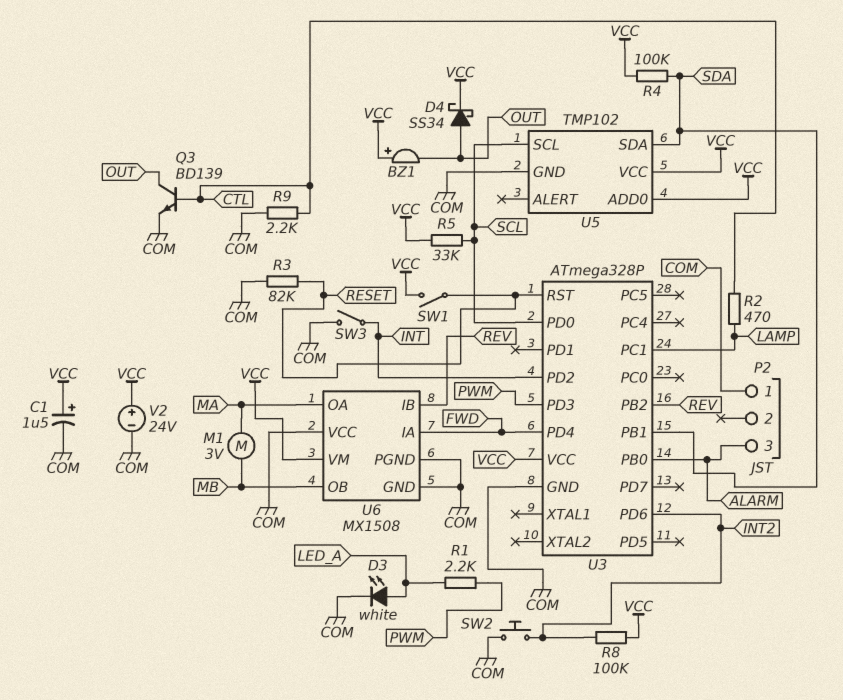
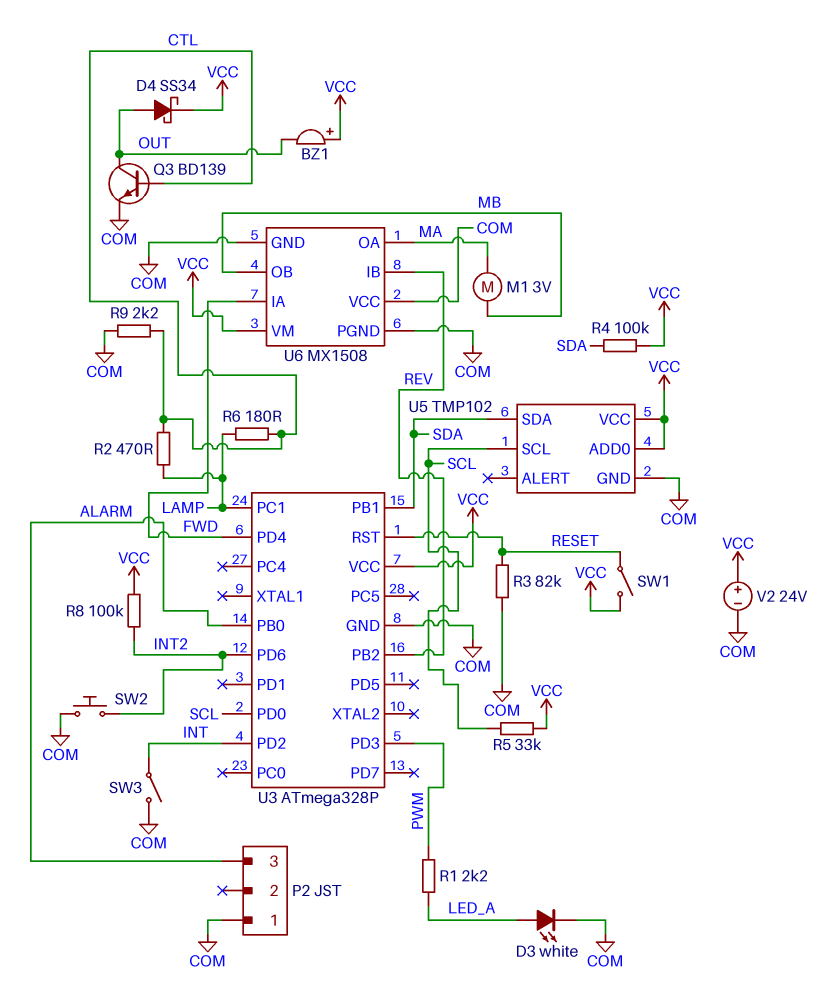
C1: 1.5uF (plus VCC, minus COM) -> none
R6: none -> 180 (CTL, LAMP)

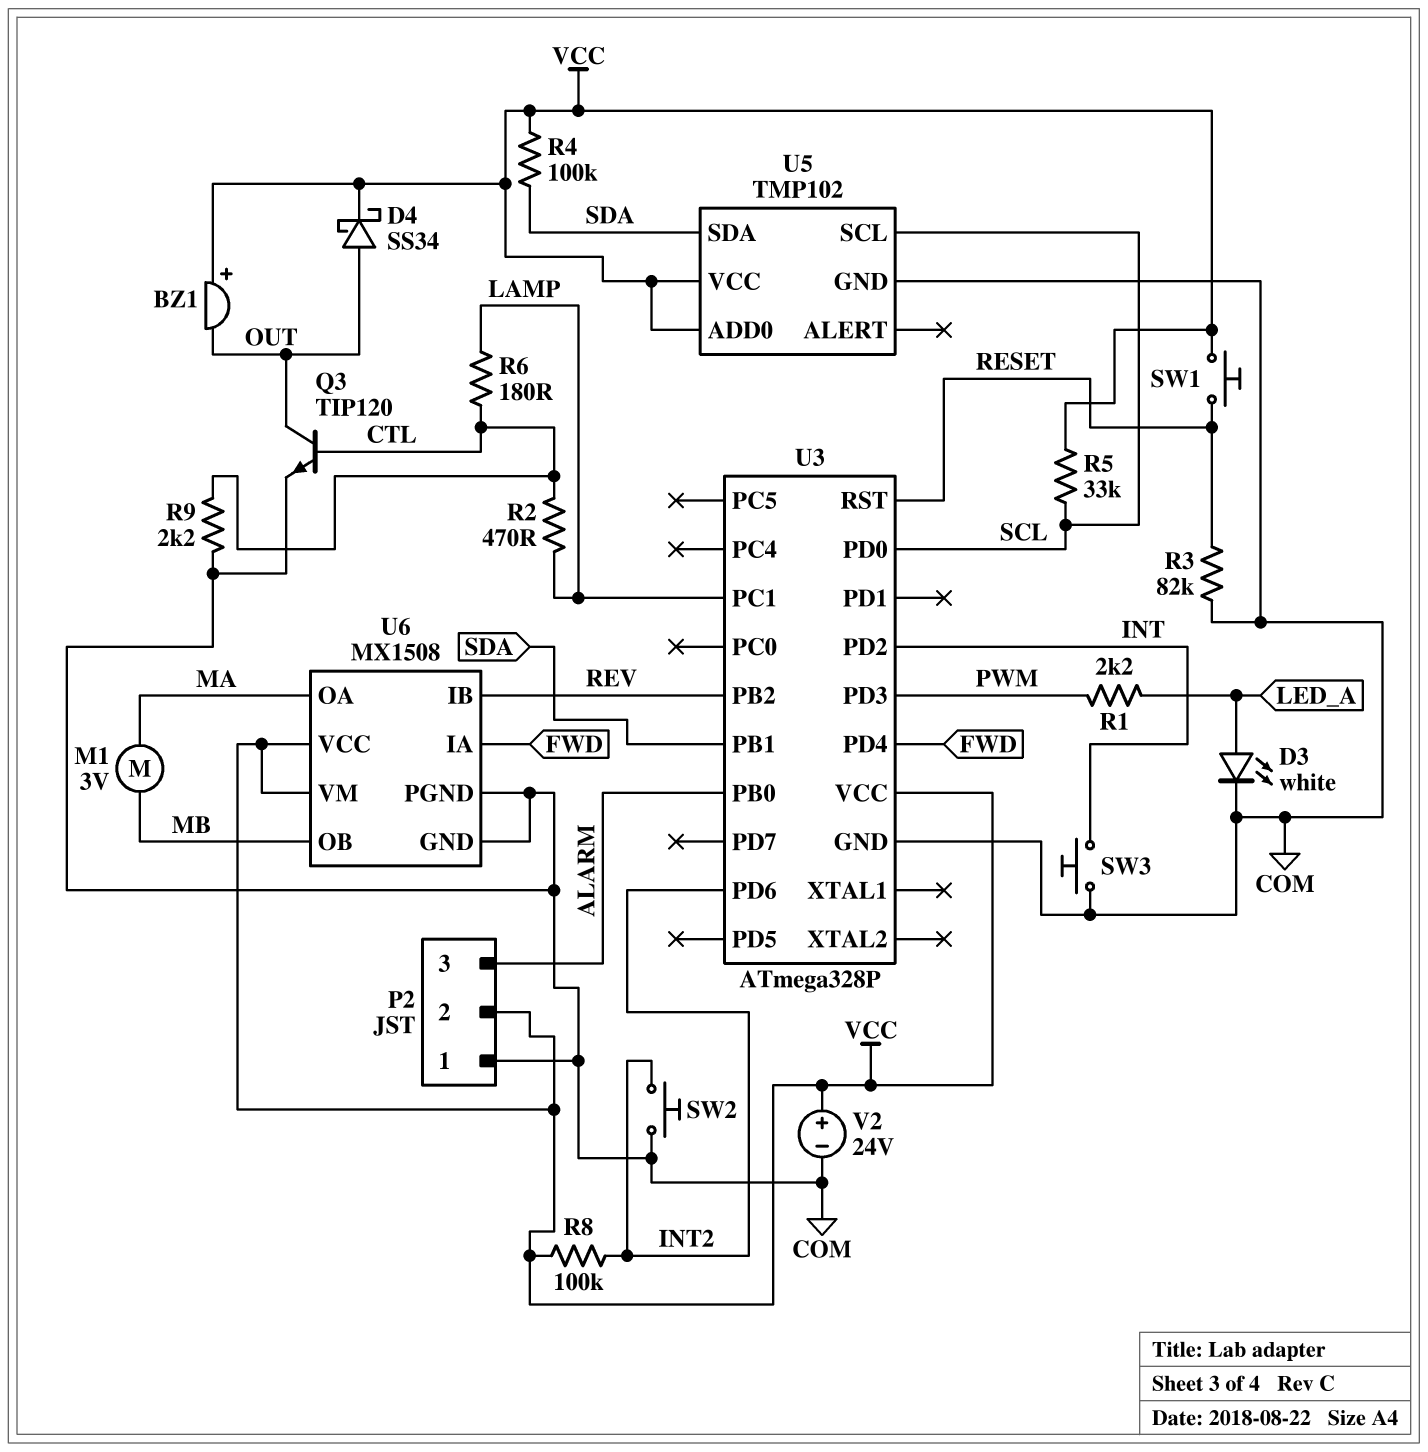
P2 pin 2: none -> VCC
Q3: NPN BD139 (B CTL, C OUT, E COM) -> NPN TIP120 (B CTL, C OUT, E COM)
SW1: switch (RESET, VCC) -> button (RESET, VCC)
SW3: switch (COM, INT) -> button (COM, INT)
U6 pin VCC: COM -> VCC

